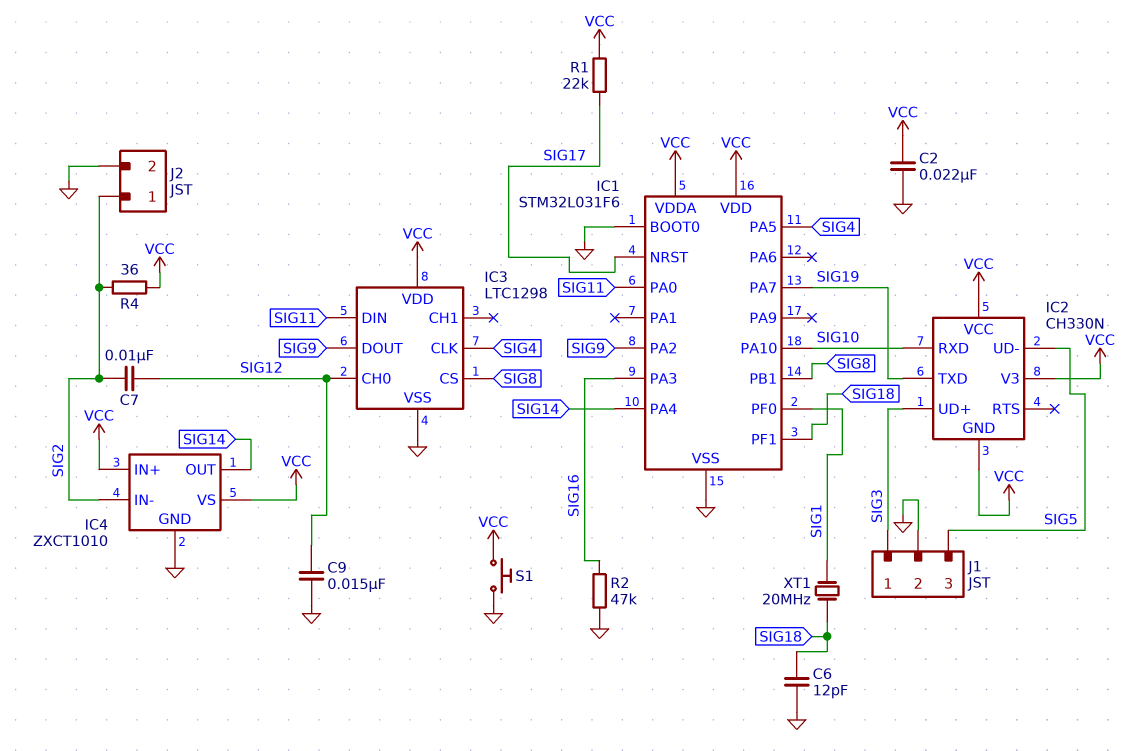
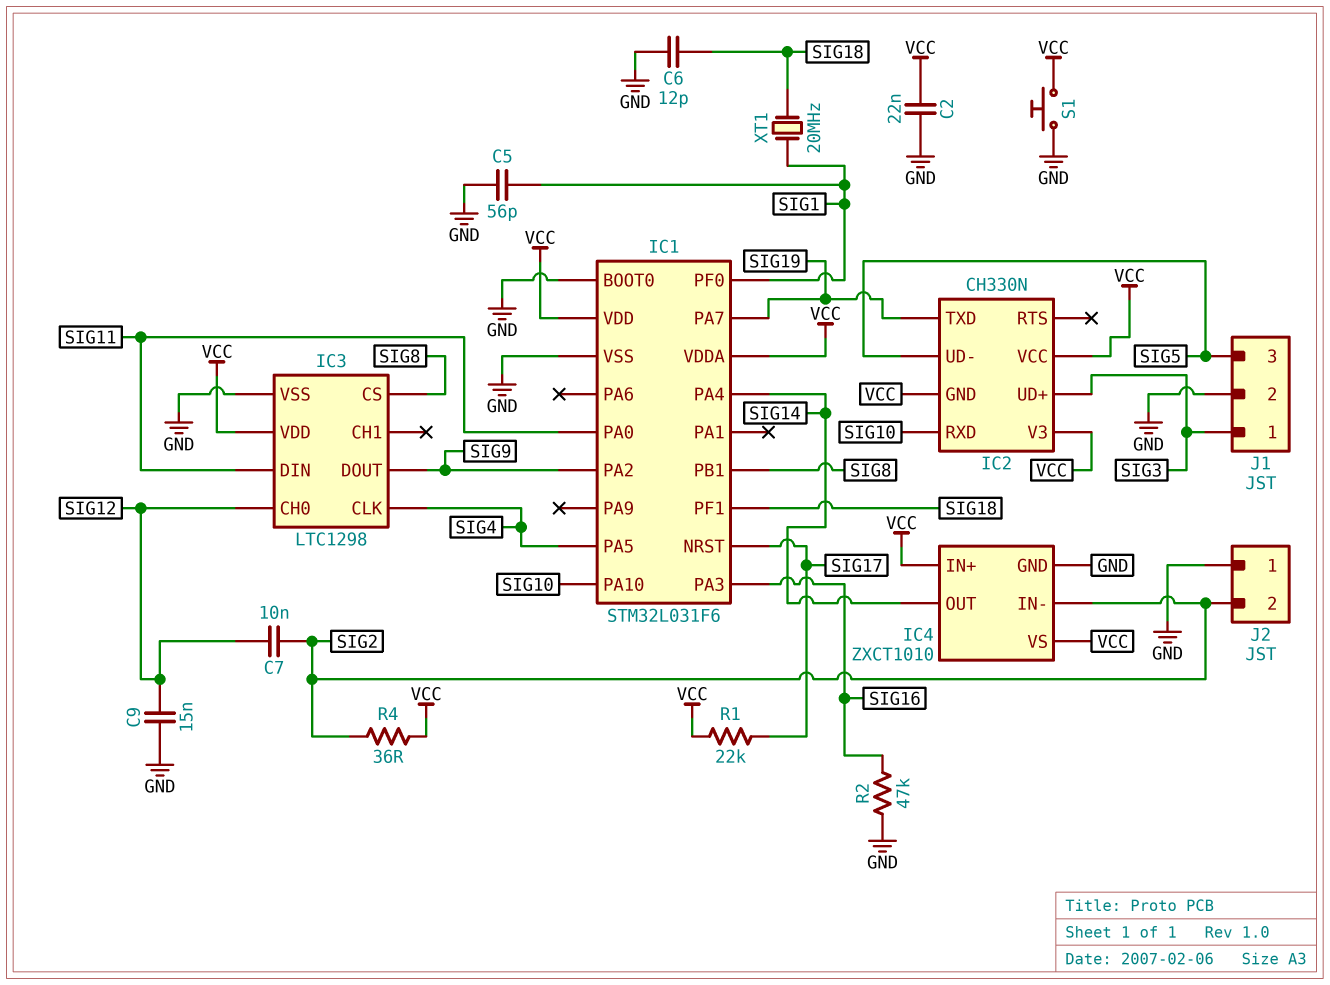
C5: none -> 56pF (GND, SIG1)
J2 pin 1: SIG2 -> GND
J2 pin 2: GND -> SIG2

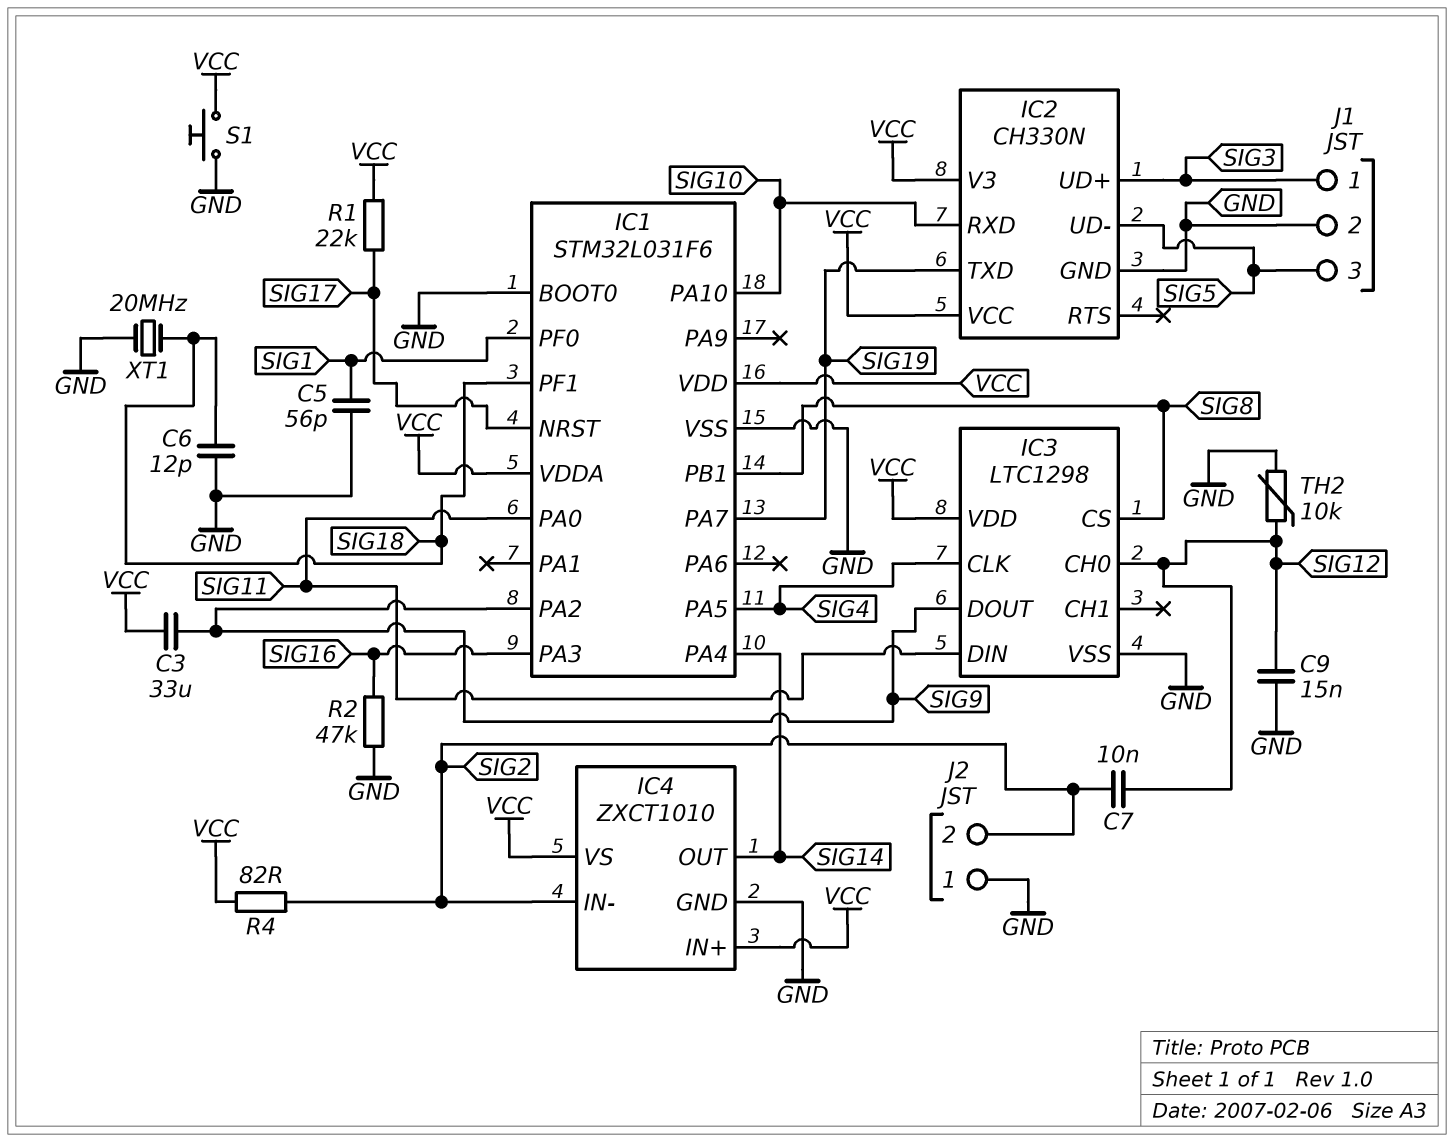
C2: 22nF (GND, VCC) -> none
C3: none -> 33uF (SIG9, VCC)
IC2 pin GND: VCC -> GND
R4: 36 (SIG2, VCC) -> 82 (SIG2, VCC)
TH2: none -> 10k (GND, SIG12)
XT1: 20MHz (SIG1, SIG18) -> 20MHz (GND, SIG18)

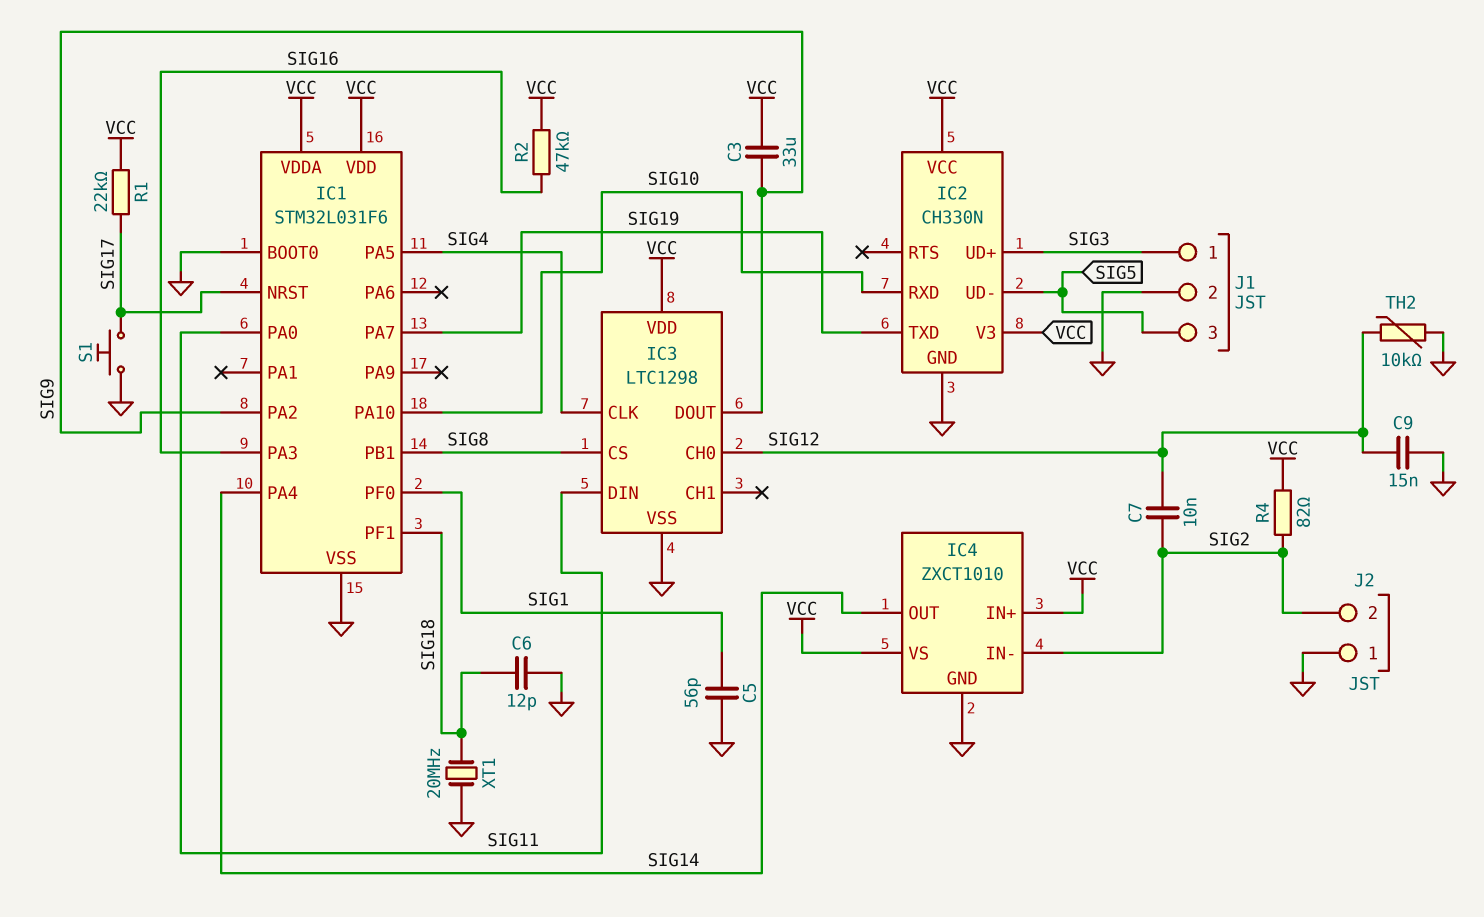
R2: 47k (GND, SIG16) -> 47k (SIG16, VCC)
S1: button (GND, VCC) -> button (GND, SIG17)

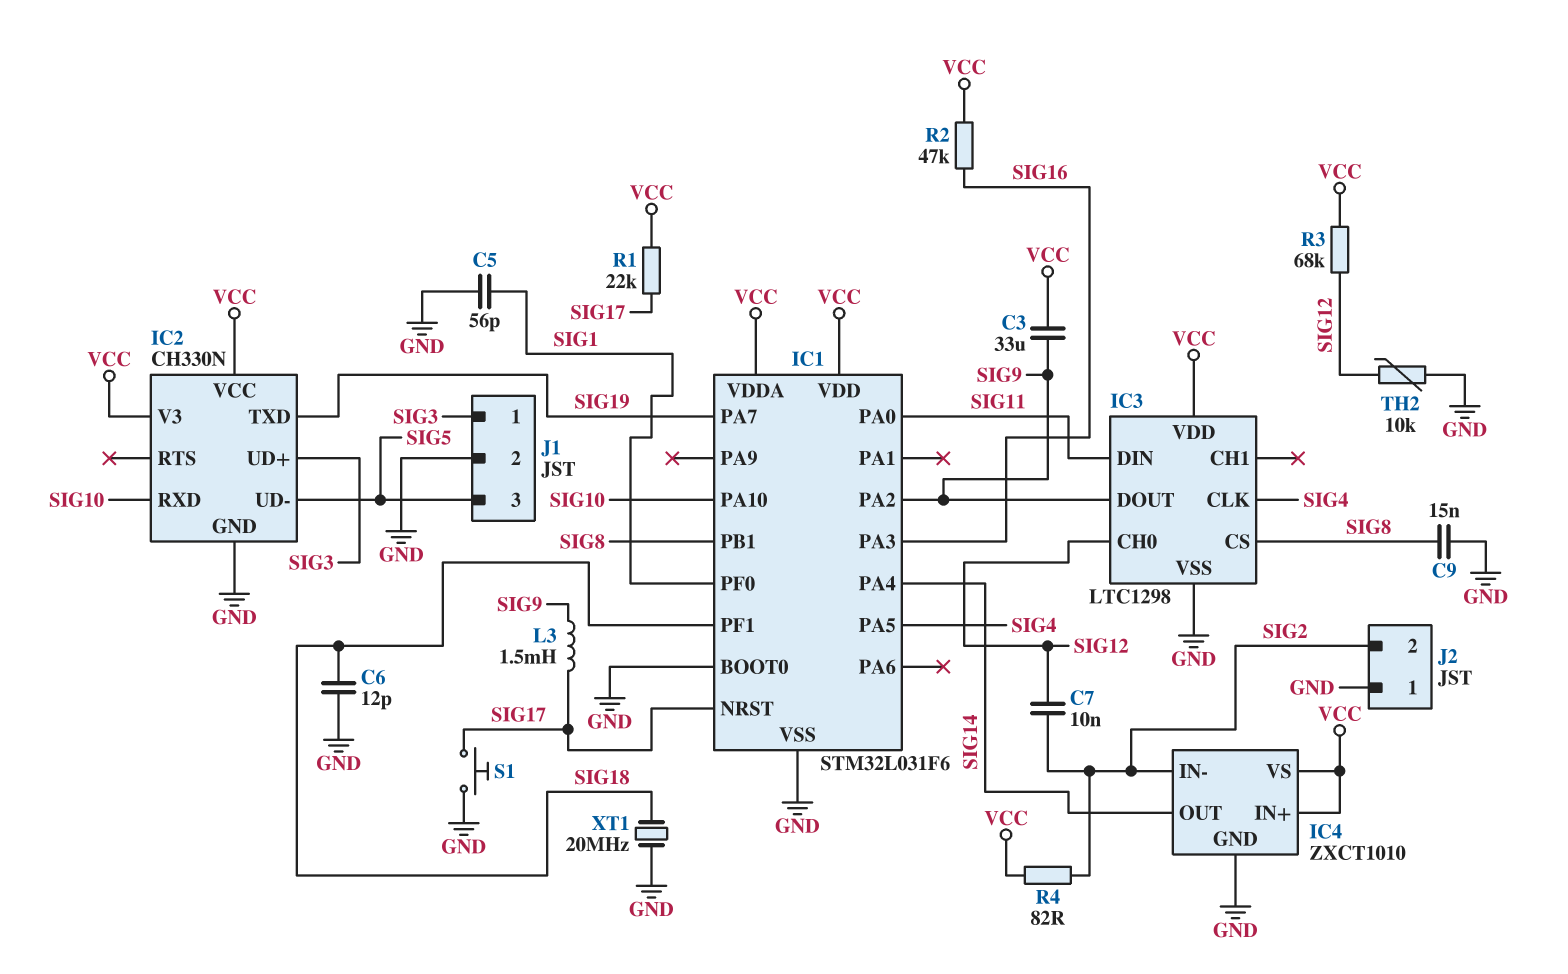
C9: 15nF (GND, SIG12) -> 15nF (GND, SIG8)
L3: none -> 1.5mH (SIG9, SIG17)
R3: none -> 68k (SIG12, VCC)

